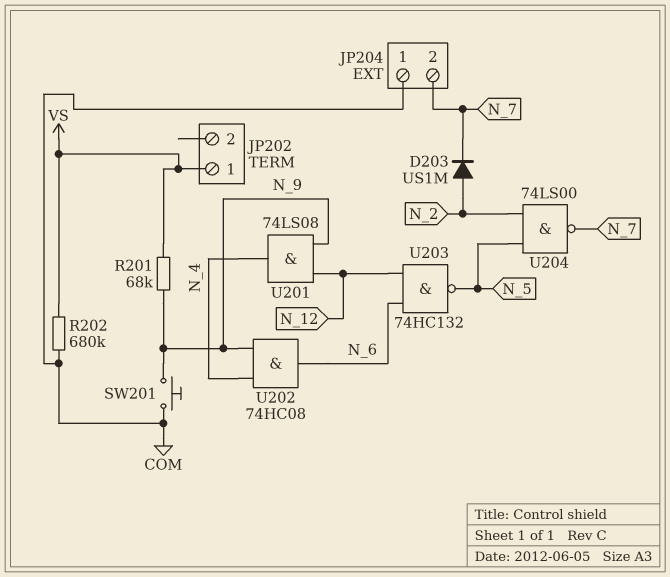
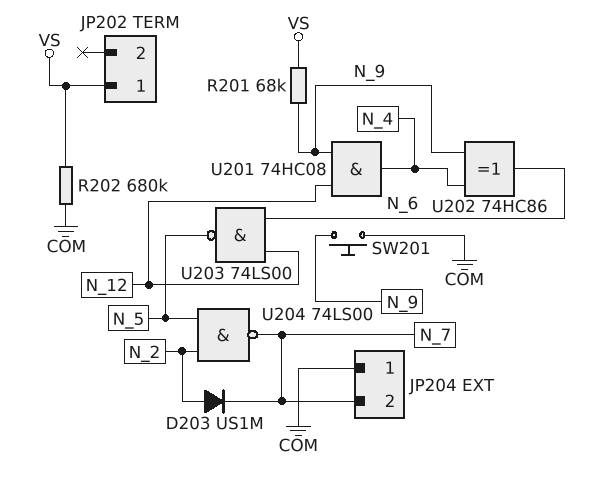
U201: AND 74LS08 (in N_9, in N_12, out N_4) -> AND 74HC08 (in N_9, in N_12, out N_4)
U202: AND 74HC08 (in N_4, in N_9, out N_6) -> XOR 74HC86 (in N_4, in N_9, out N_6)
U203: NAND 74HC132 (in N_6, in N_12, out N_5) -> NAND 74LS00 (in N_6, in N_12, out N_5)

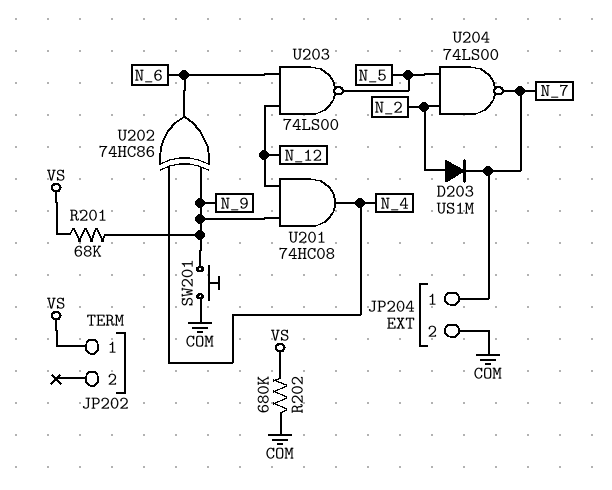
JP204 pin 1: COM -> N_7
JP204 pin 2: N_7 -> COM

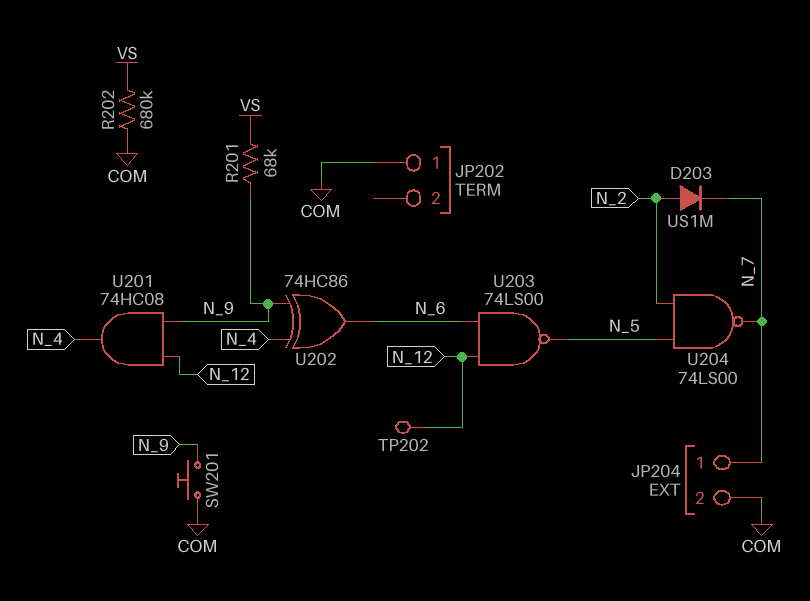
JP202 pin 1: VS -> COM
TP202: none -> test point (N_12)

